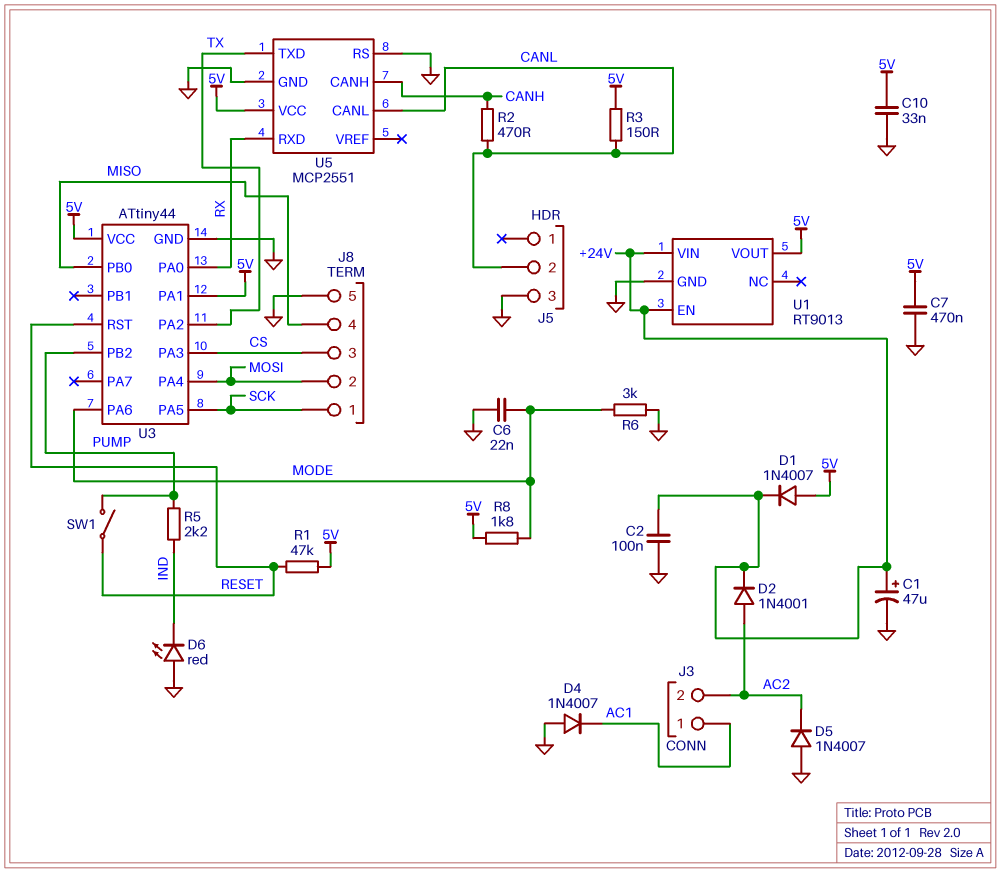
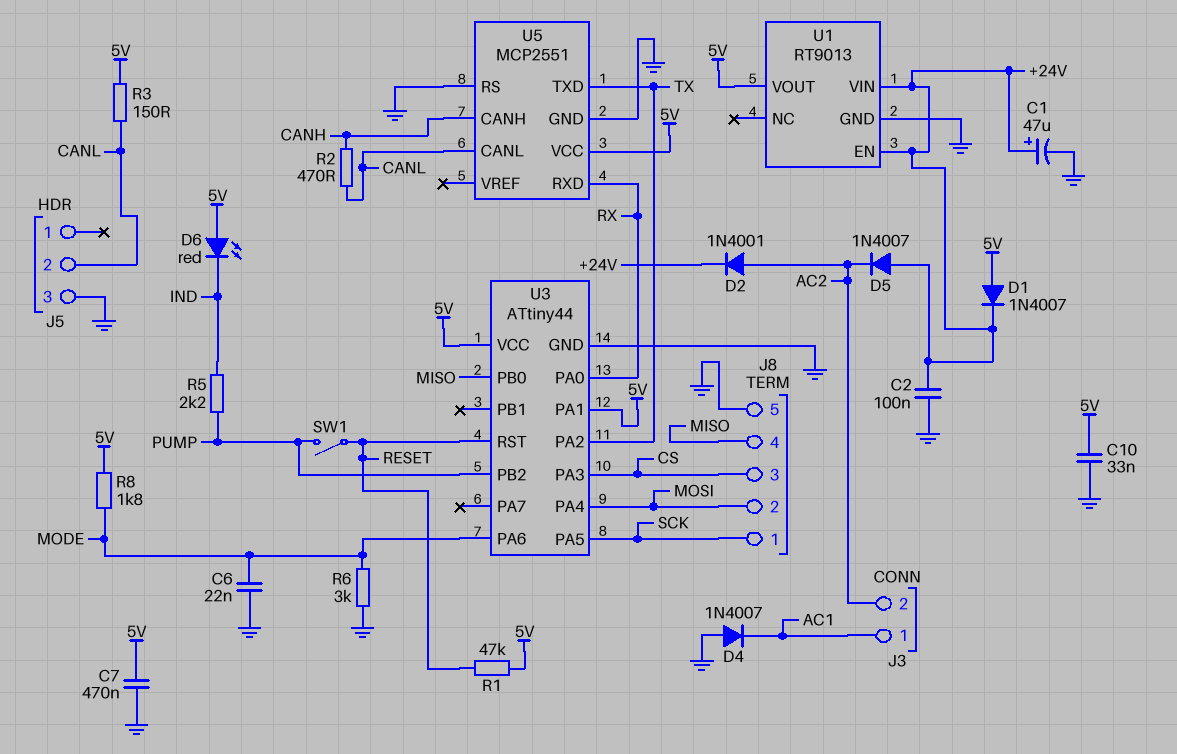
D5: diode 1N4007 (A GND, K AC2) -> diode 1N4007 (A +24V, K AC2)
D6: LED red (A GND, K IND) -> LED red (A 5V, K IND)

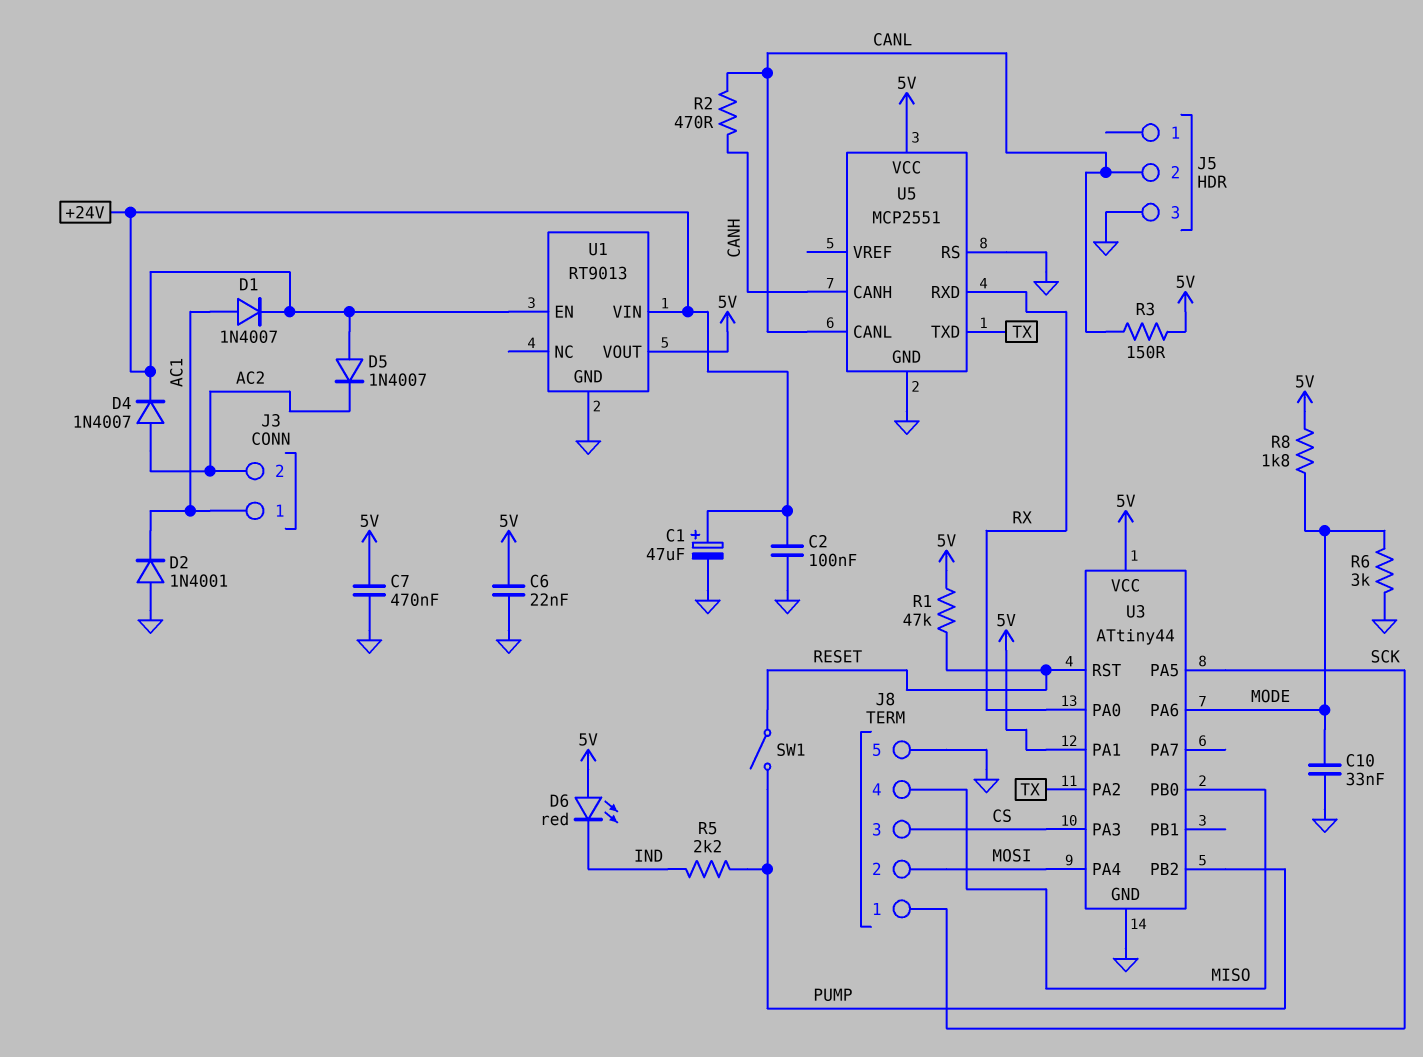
C6: 22nF (GND, MODE) -> 22nF (5V, GND)
C10: 33nF (5V, GND) -> 33nF (GND, MODE)
D1: diode 1N4007 (A 5V, K +24V) -> diode 1N4007 (A AC1, K +24V)
D2: diode 1N4001 (A AC2, K +24V) -> diode 1N4001 (A GND, K AC1)
D4: diode 1N4007 (A GND, K AC1) -> diode 1N4007 (A AC2, K +24V)

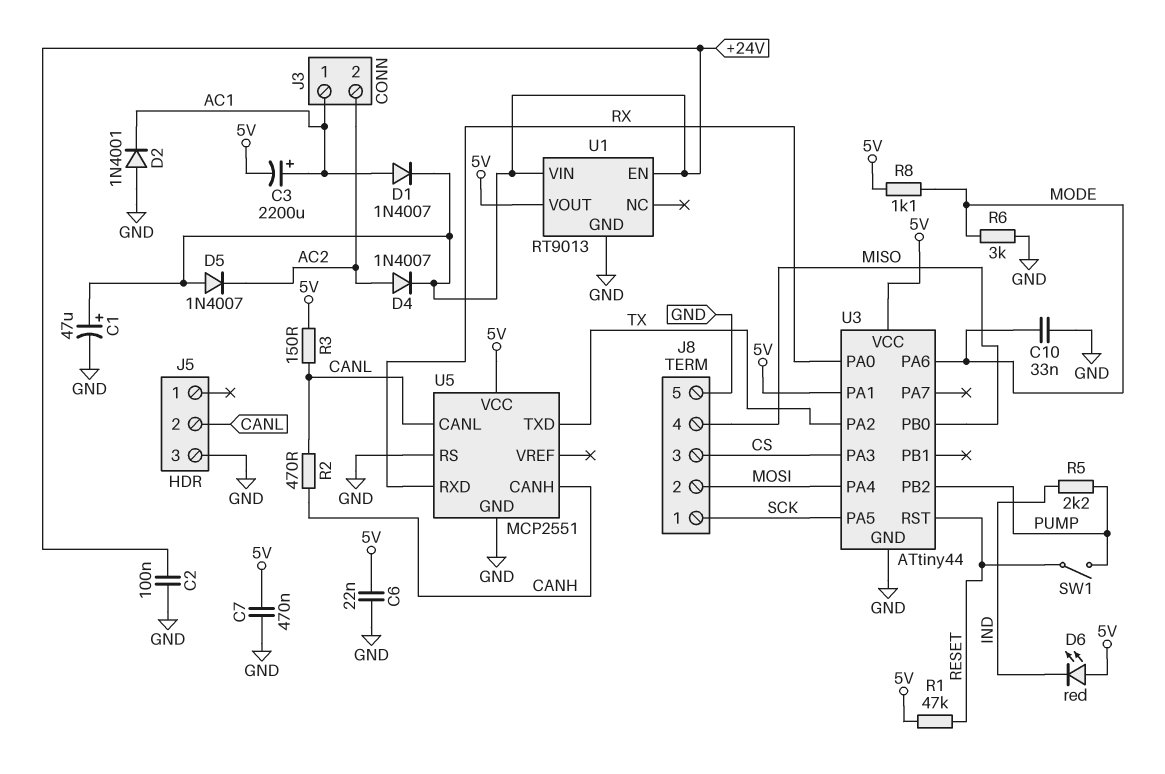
C3: none -> 2200uF (plus AC1, minus 5V)
R8: 1.8k (5V, MODE) -> 1.1k (5V, MODE)

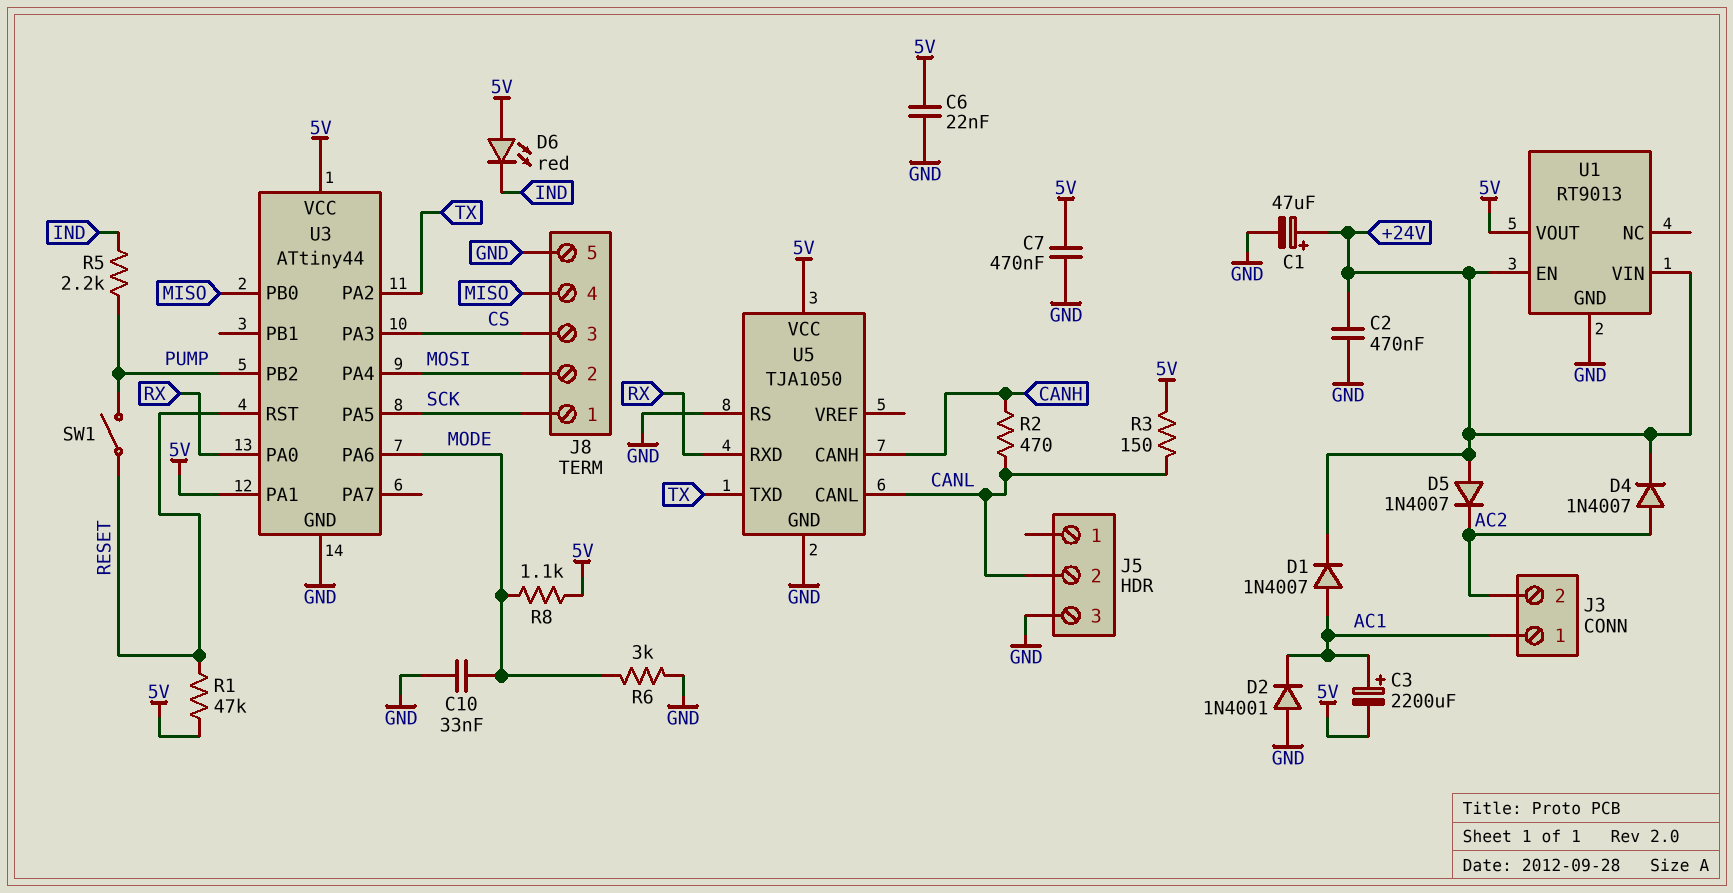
C2: 100nF (+24V, GND) -> 470nF (+24V, GND)
U5: MCP2551 -> TJA1050

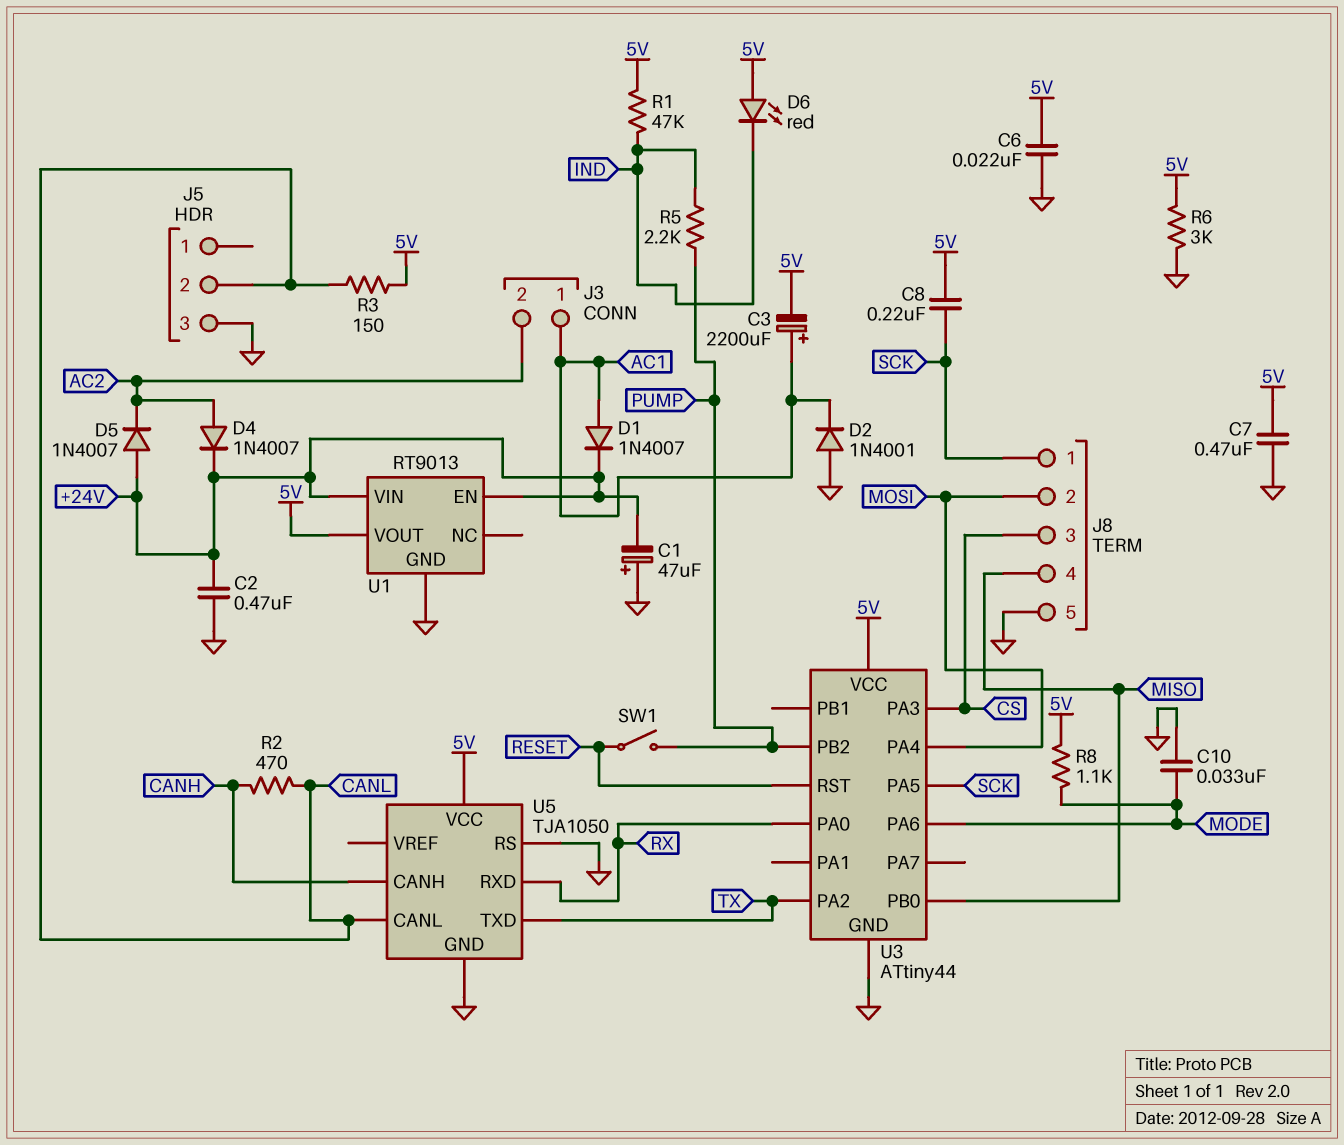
C1: 47uF (plus +24V, minus GND) -> 47uF (plus GND, minus +24V)
C8: none -> 220nF (5V, SCK)
R1: 47k (5V, RESET) -> 47k (5V, IND)
R6: 3k (GND, MODE) -> 3k (5V, GND)
U3 pin PA1: 5V -> none

